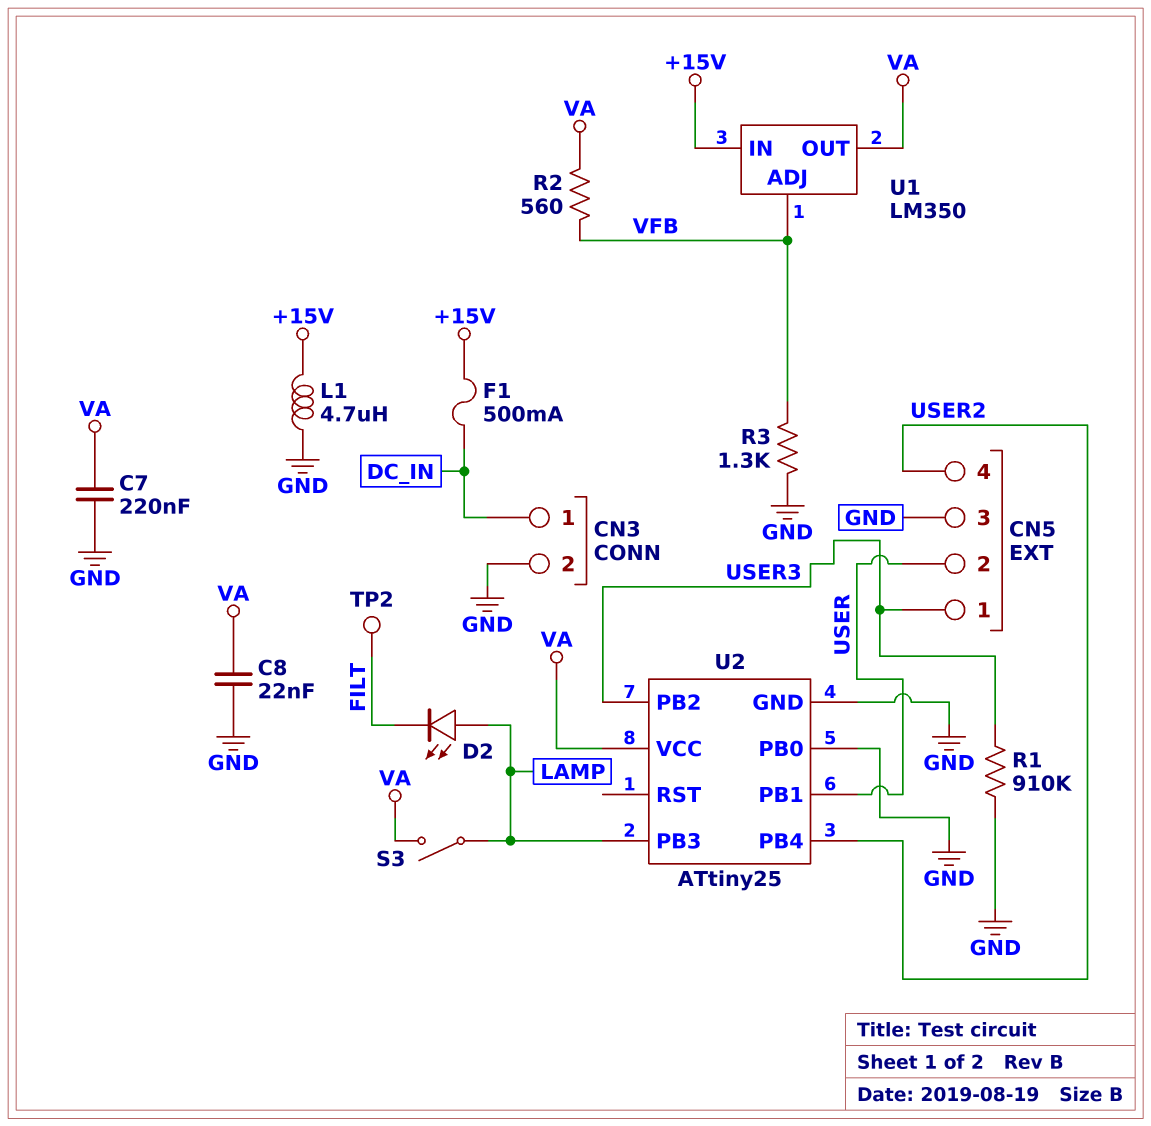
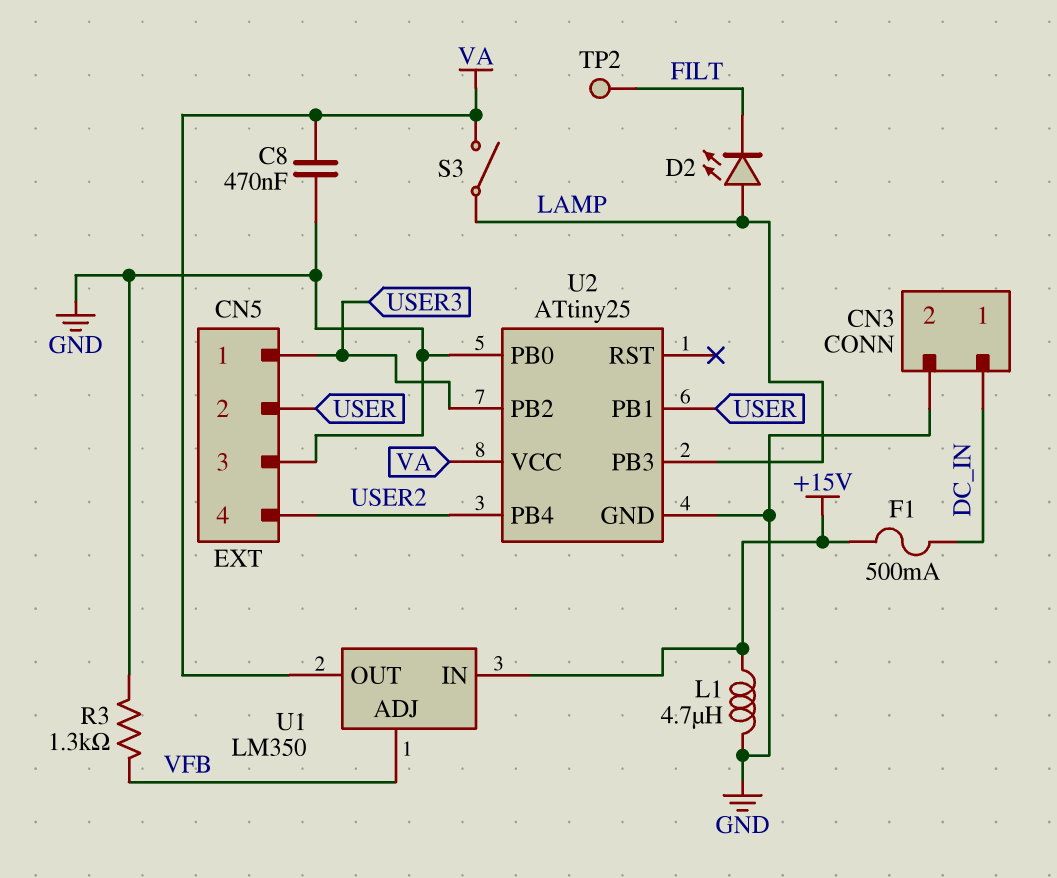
C7: 220nF (GND, VA) -> none
C8: 22nF (GND, VA) -> 470nF (GND, VA)
R1: 910k (GND, USER3) -> none
R2: 560 (VA, VFB) -> none

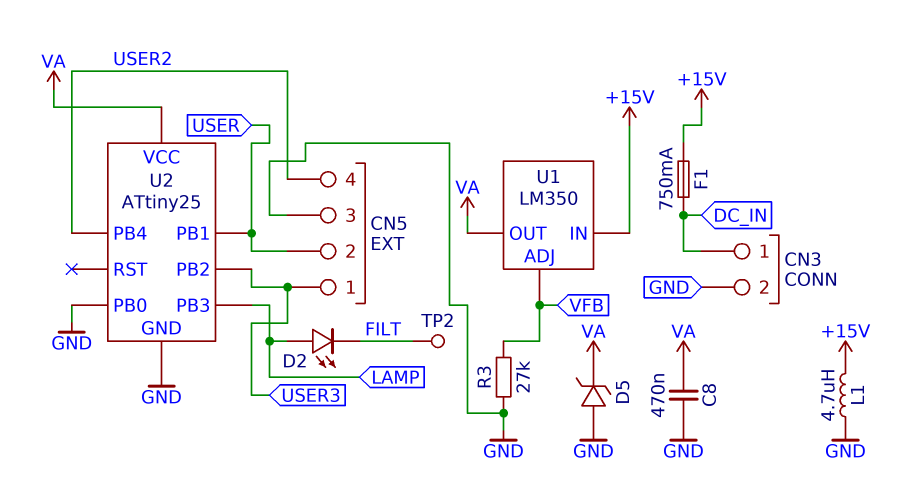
D5: none -> zener (A GND, K VA)
F1: 500mA (+15V, DC_IN) -> 750mA (+15V, DC_IN)
R3: 1.3k (GND, VFB) -> 27k (GND, VFB)
S3: switch (LAMP, VA) -> none

